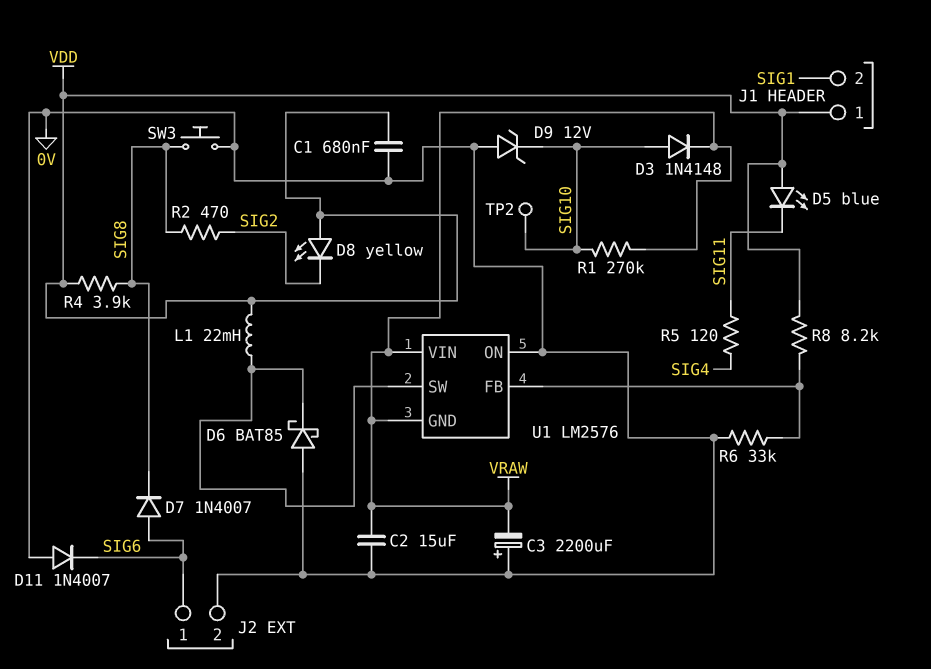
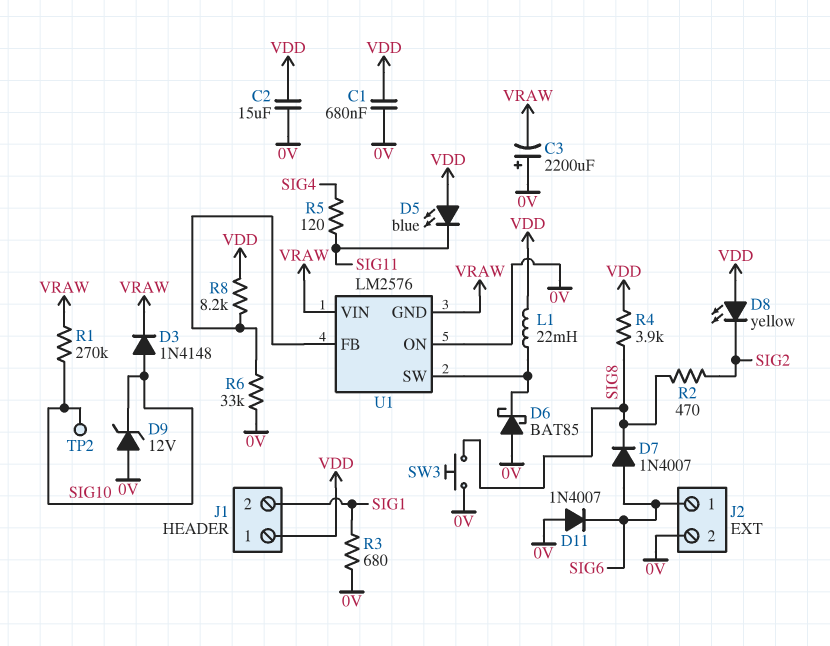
C2: 15uF (0V, VRAW) -> 15uF (0V, VDD)
R3: none -> 680 (0V, SIG1)

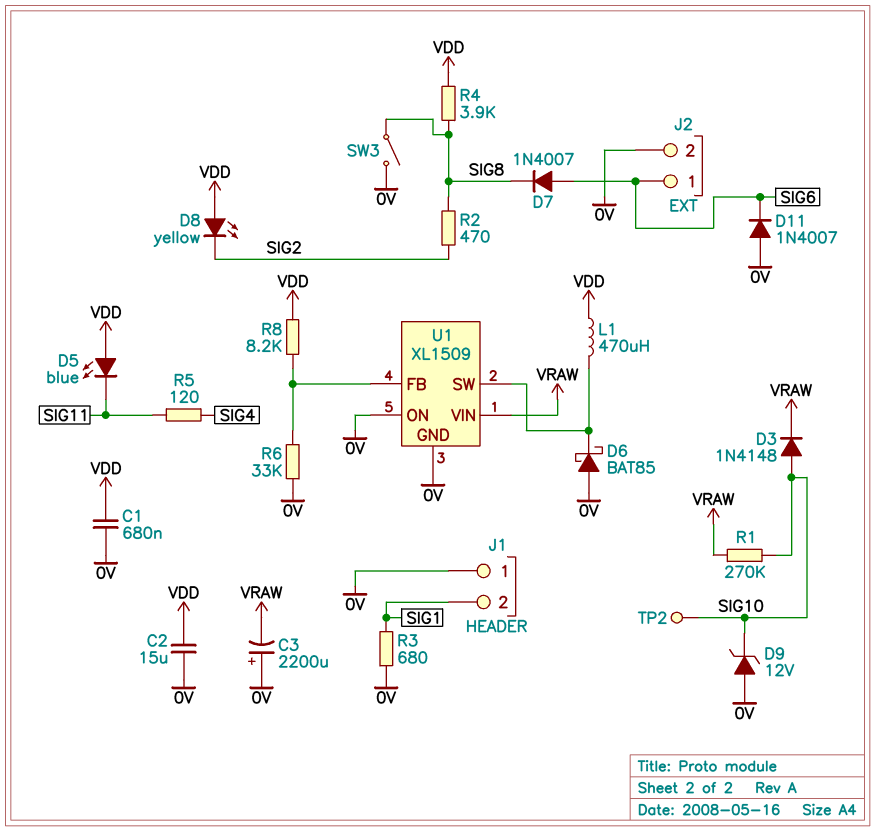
J1 pin 1: VDD -> 0V
L1: 22mH (U1/SW, VDD) -> 470uH (U1/SW, VDD)
SW3: button (0V, SIG8) -> switch (0V, SIG8)
U1: LM2576 -> XL1509
U1 pin GND: VRAW -> 0V

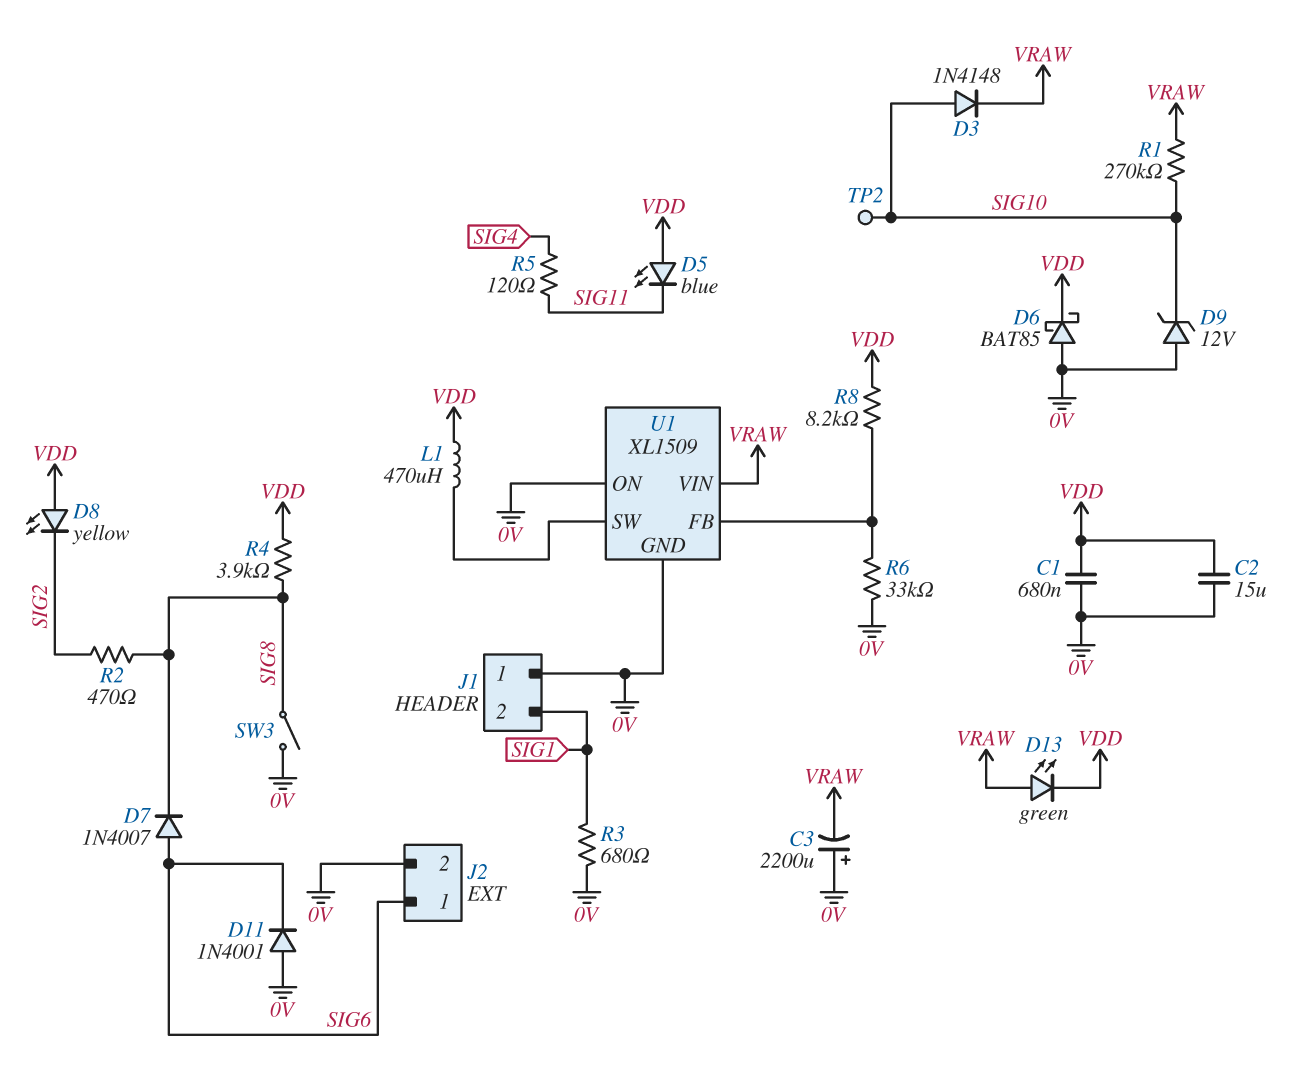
D6: schottky BAT85 (A 0V, K U1/SW) -> schottky BAT85 (A 0V, K VDD)
D11: diode 1N4007 (A 0V, K SIG6) -> diode 1N4001 (A 0V, K SIG6)
D13: none -> LED green (A VRAW, K VDD)

